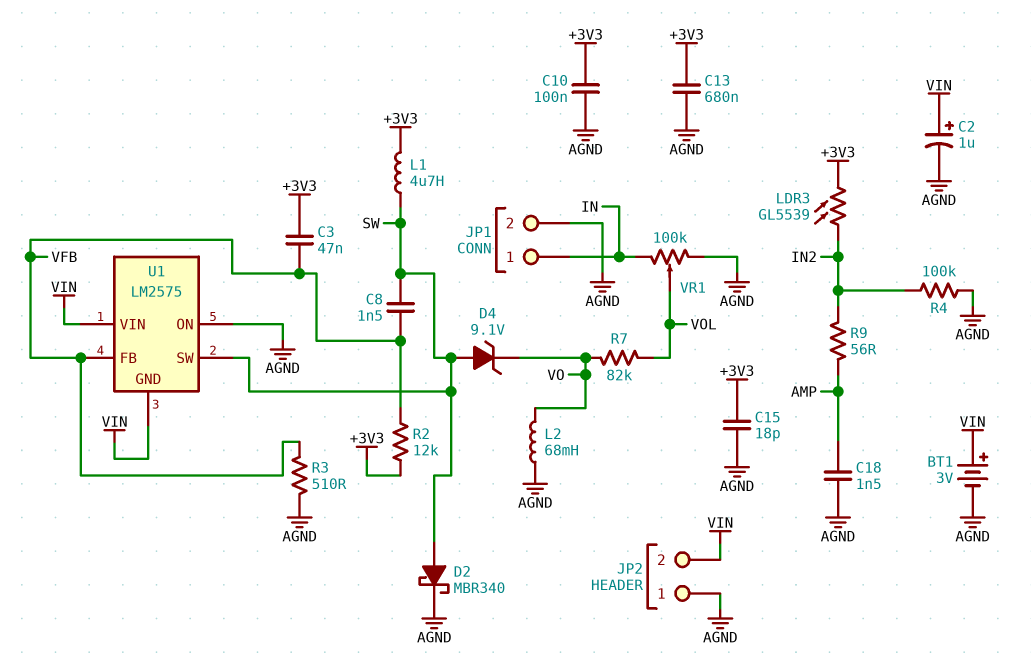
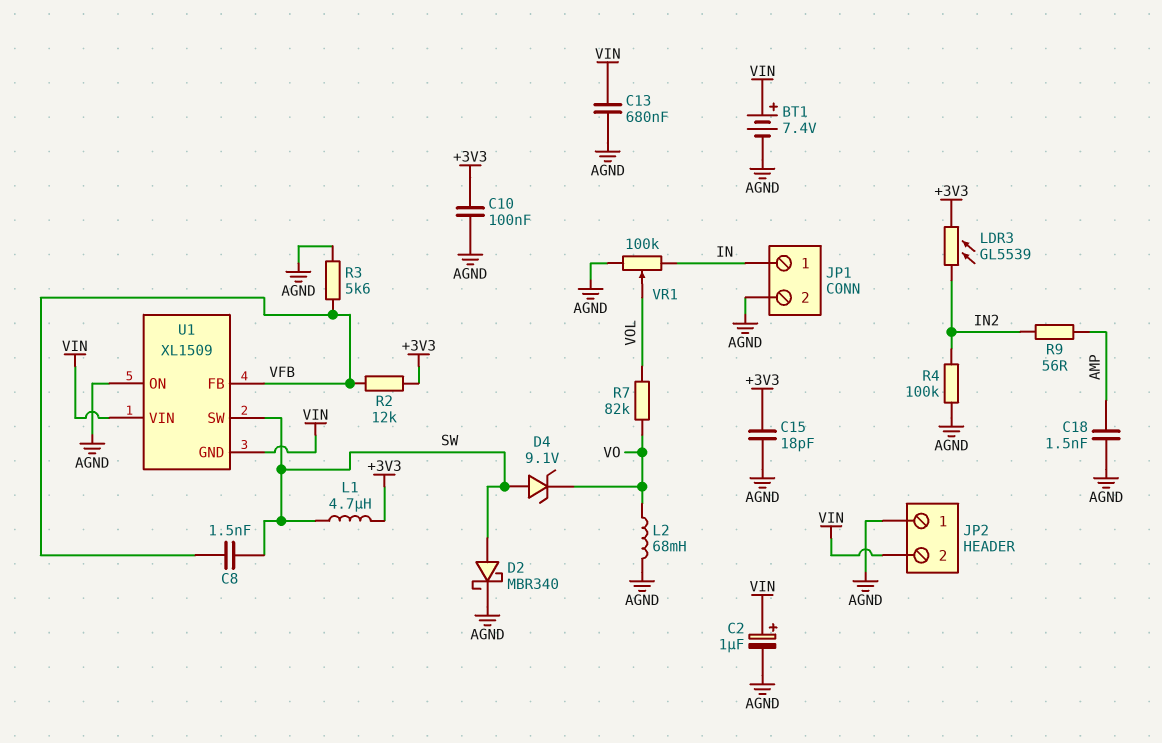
BT1: 3V (plus VIN, minus AGND) -> 7.4V (plus VIN, minus AGND)
C3: 47nF (+3V3, VFB) -> none
C13: 680nF (+3V3, AGND) -> 680nF (AGND, VIN)
R3: 510 (AGND, VFB) -> 5.6k (AGND, VFB)
U1: LM2575 -> XL1509

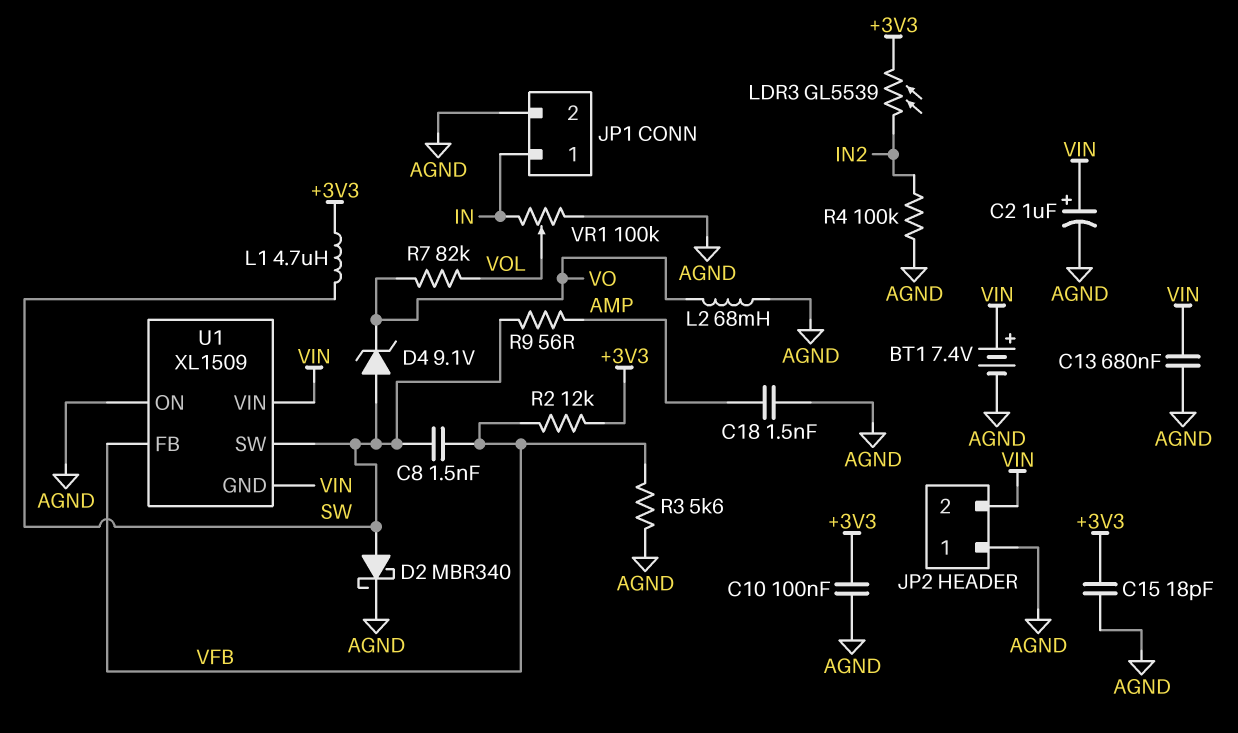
R9: 56 (AMP, IN2) -> 56 (AMP, SW)

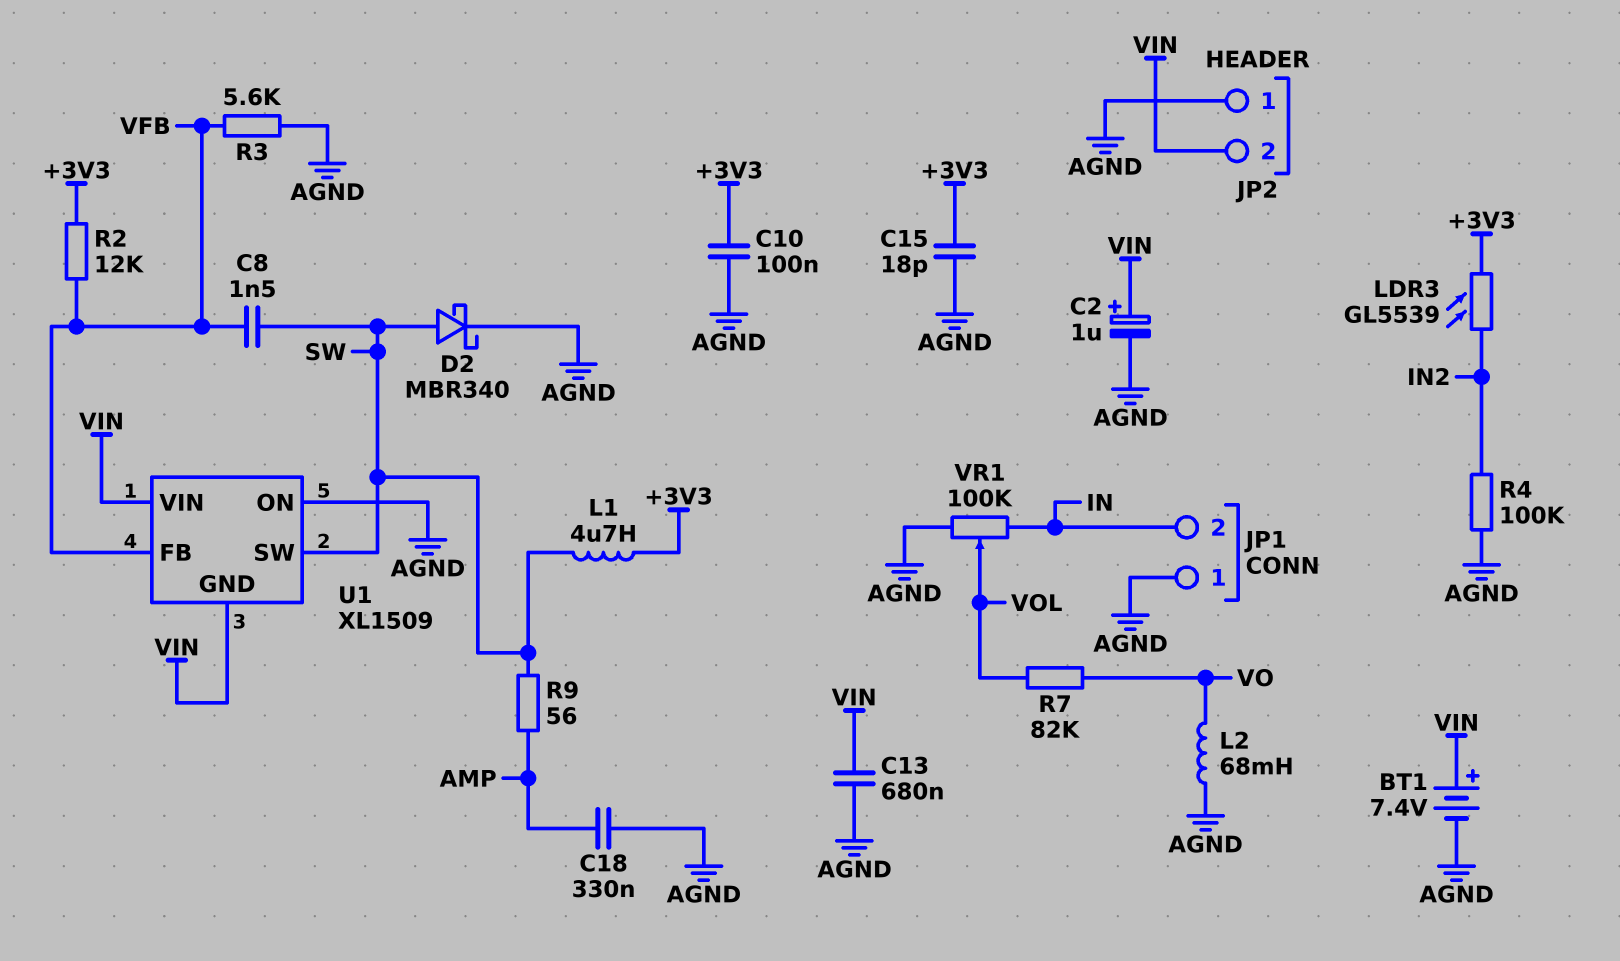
C18: 1.5nF (AGND, AMP) -> 330nF (AGND, AMP)
D4: zener 9.1V (A SW, K VO) -> none
JP1 pin 1: IN -> AGND
JP1 pin 2: AGND -> IN

